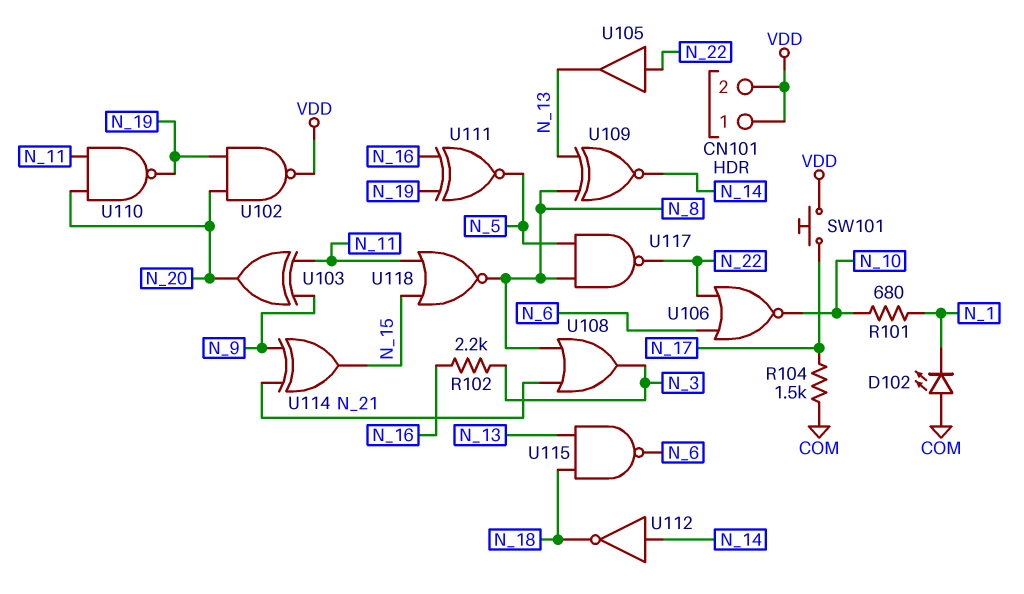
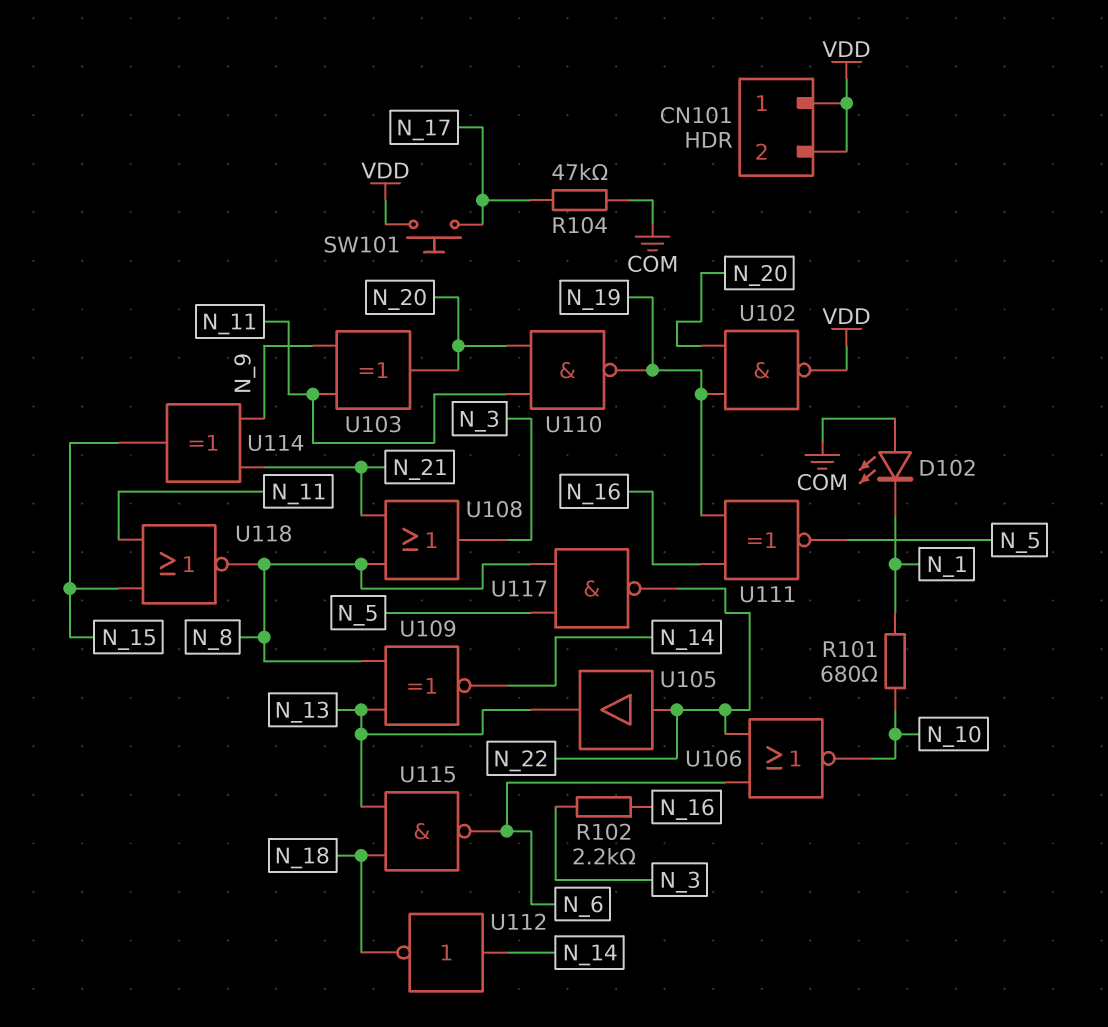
R104: 1.5k (COM, N_17) -> 47k (COM, N_17)

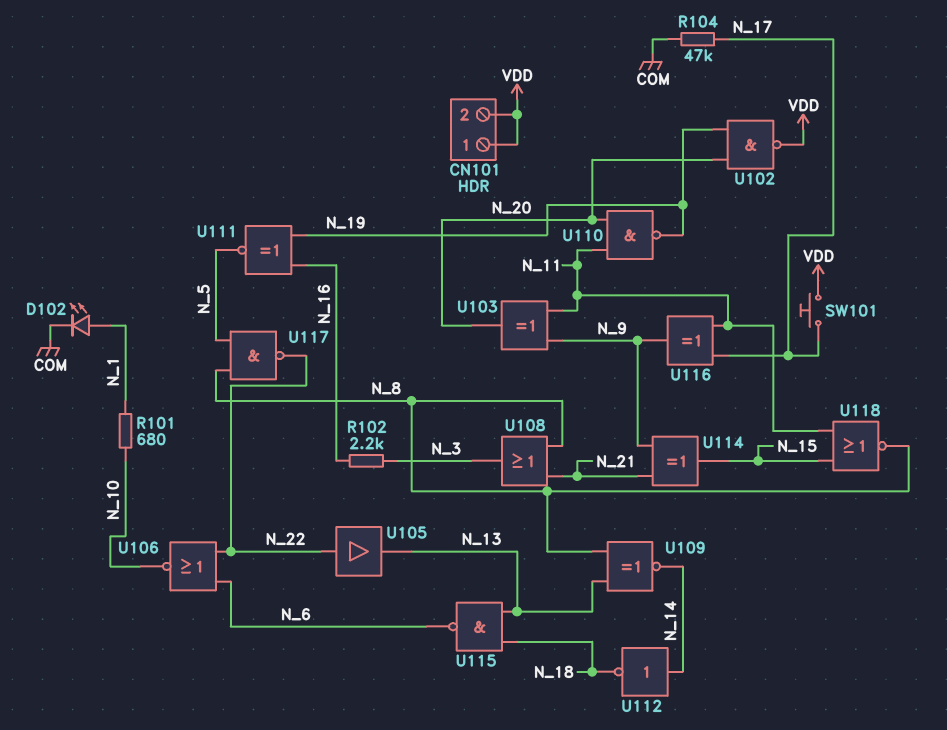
D102: LED (A COM, K N_1) -> LED (A N_1, K COM)
U116: none -> XOR (in N_11, in N_17, out N_9)

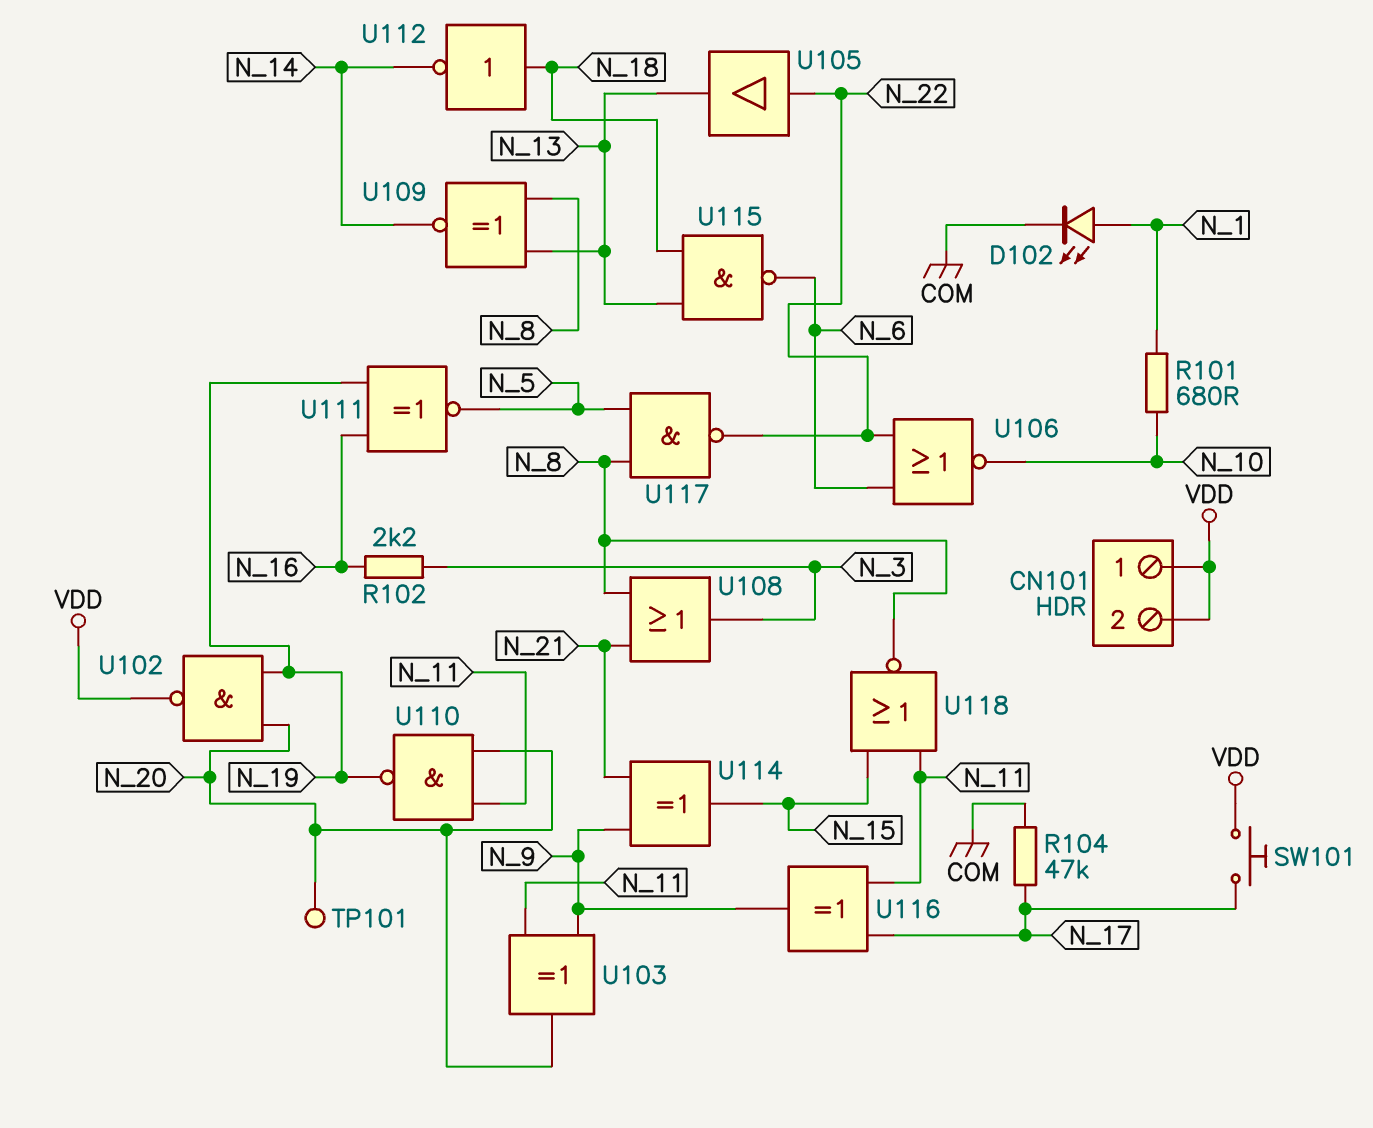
TP101: none -> test point (N_20)
U112: NOT (in N_14, out N_18) -> NOT (in N_18, out N_14)

